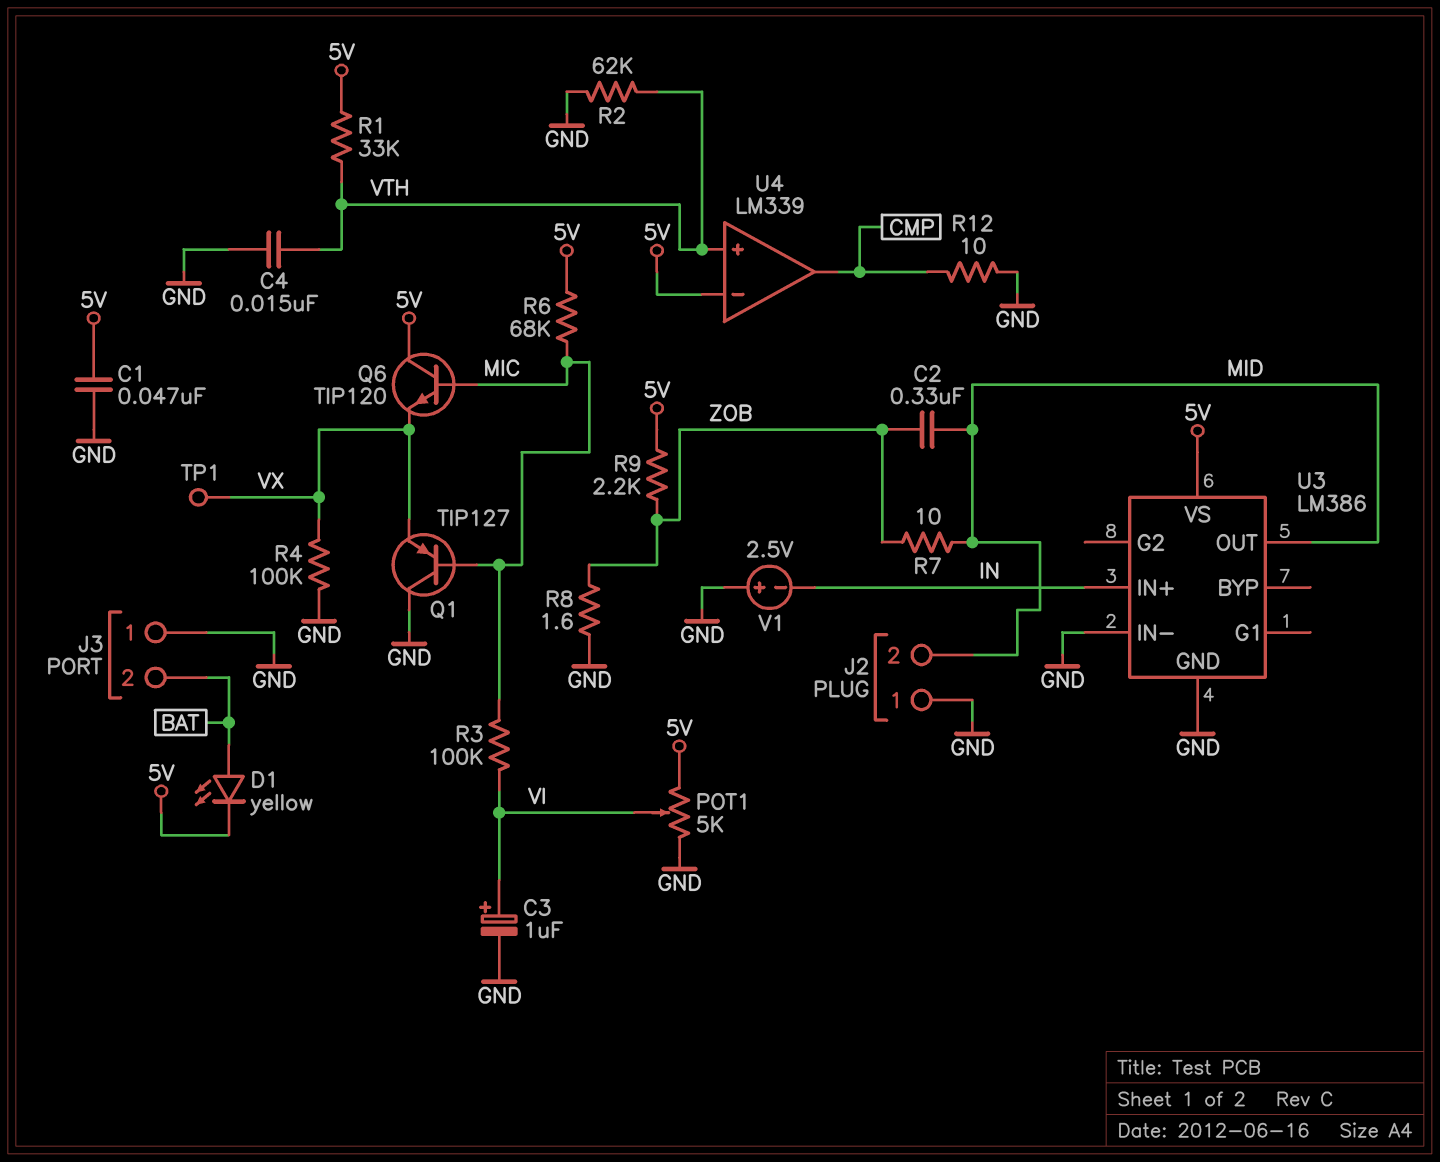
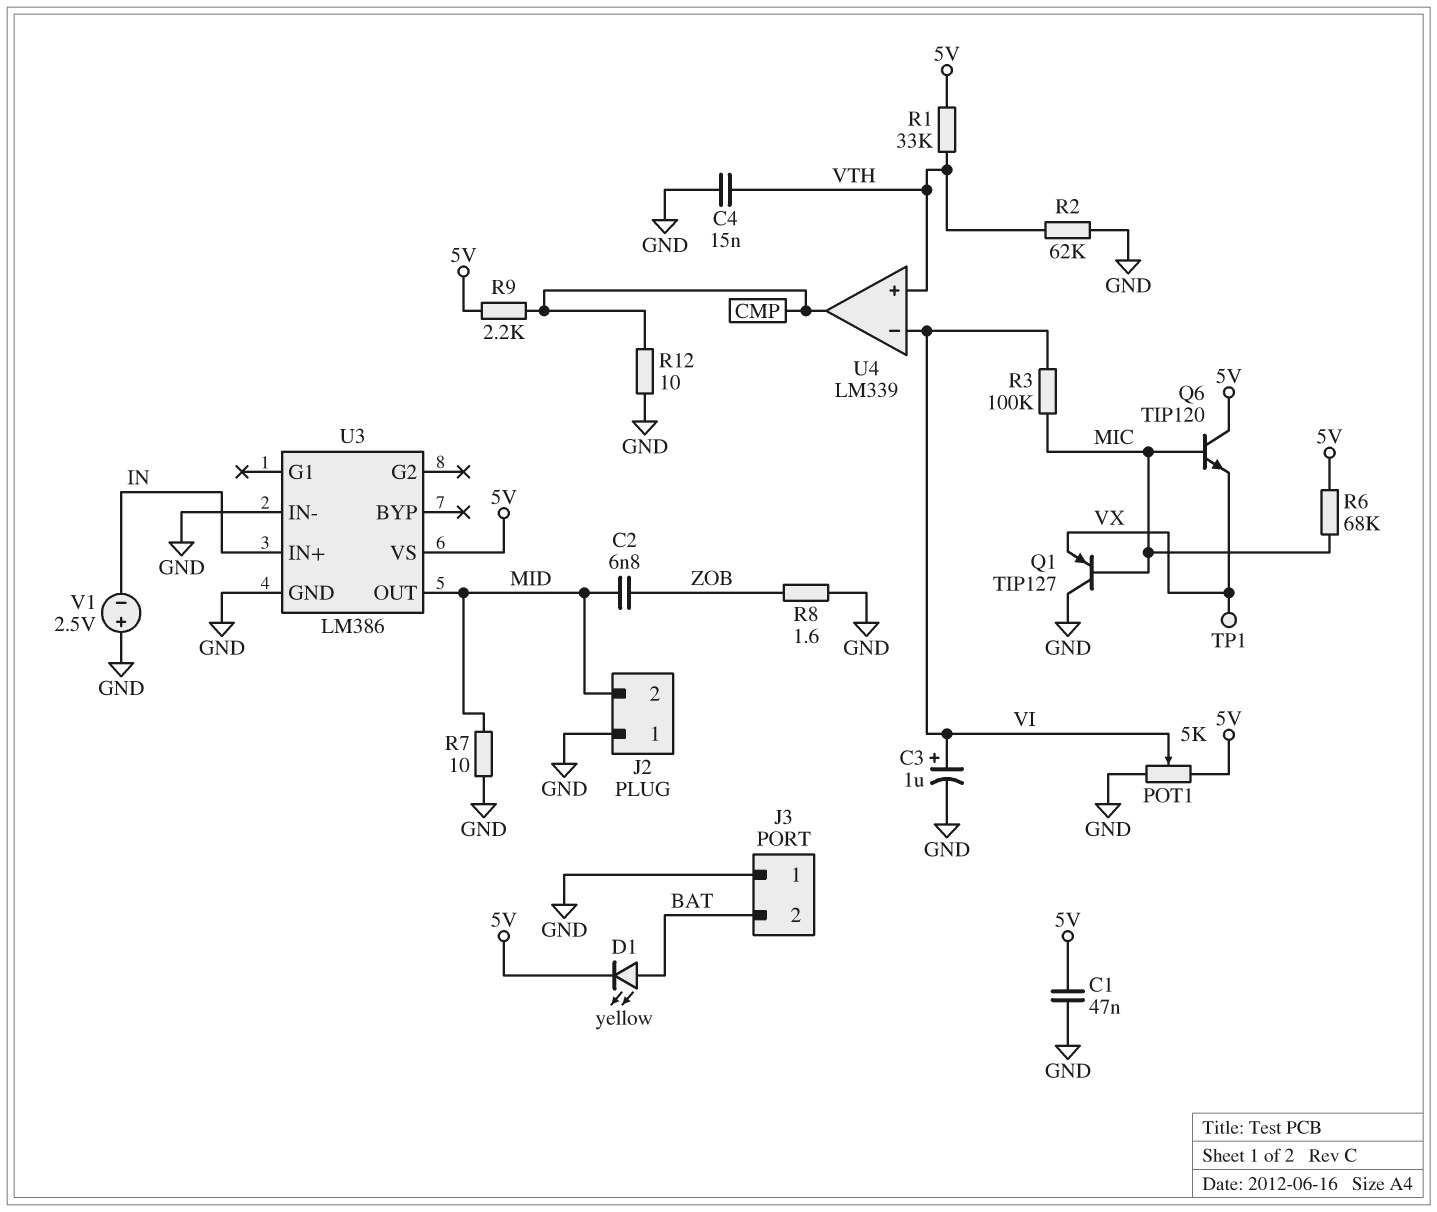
C2: 330nF (MID, ZOB) -> 6.8nF (MID, ZOB)
R4: 100k (GND, VX) -> none
R7: 10 (MID, ZOB) -> 10 (GND, MID)
R9: 2.2k (5V, ZOB) -> 2.2k (5V, CMP)
U4 pin in-: 5V -> VI

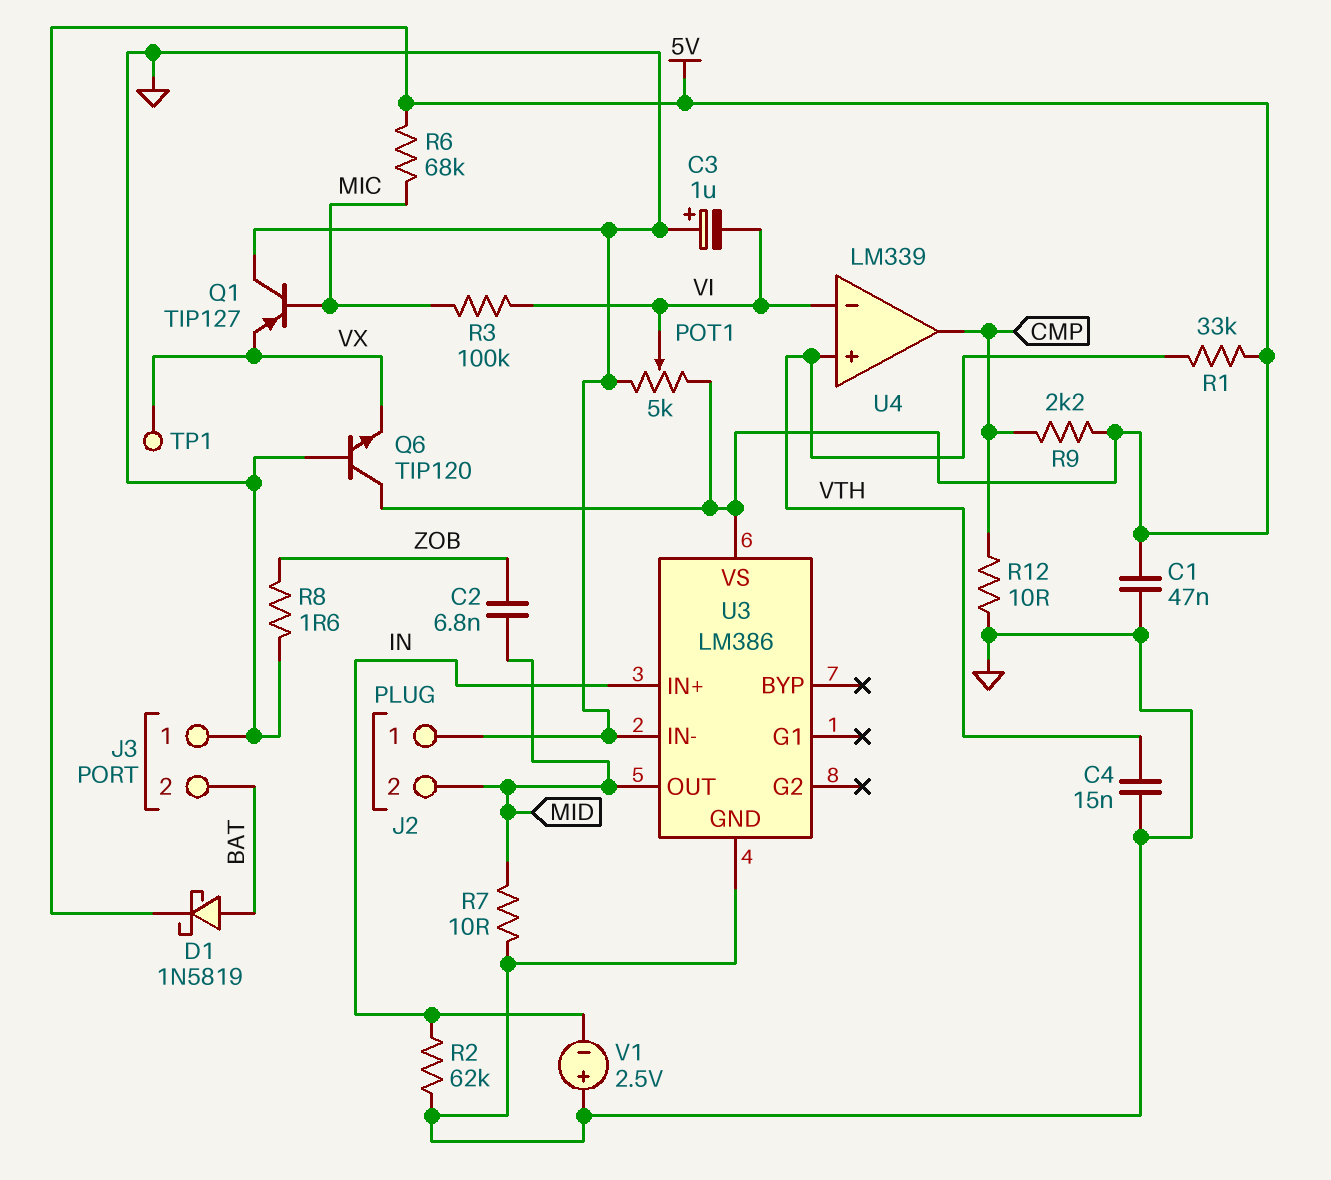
C3: 1uF (plus VI, minus GND) -> 1uF (plus GND, minus VI)
D1: LED yellow (A BAT, K 5V) -> schottky 1N5819 (A BAT, K 5V)
Q6: NPN TIP120 (B MIC, C 5V, E VX) -> NPN TIP120 (B GND, C 5V, E VX)
R2: 62k (GND, VTH) -> 62k (GND, IN)

